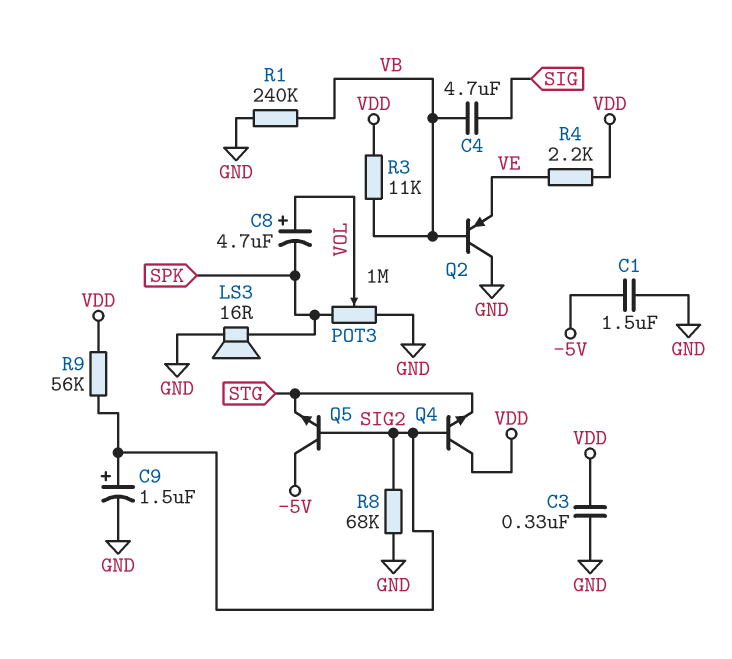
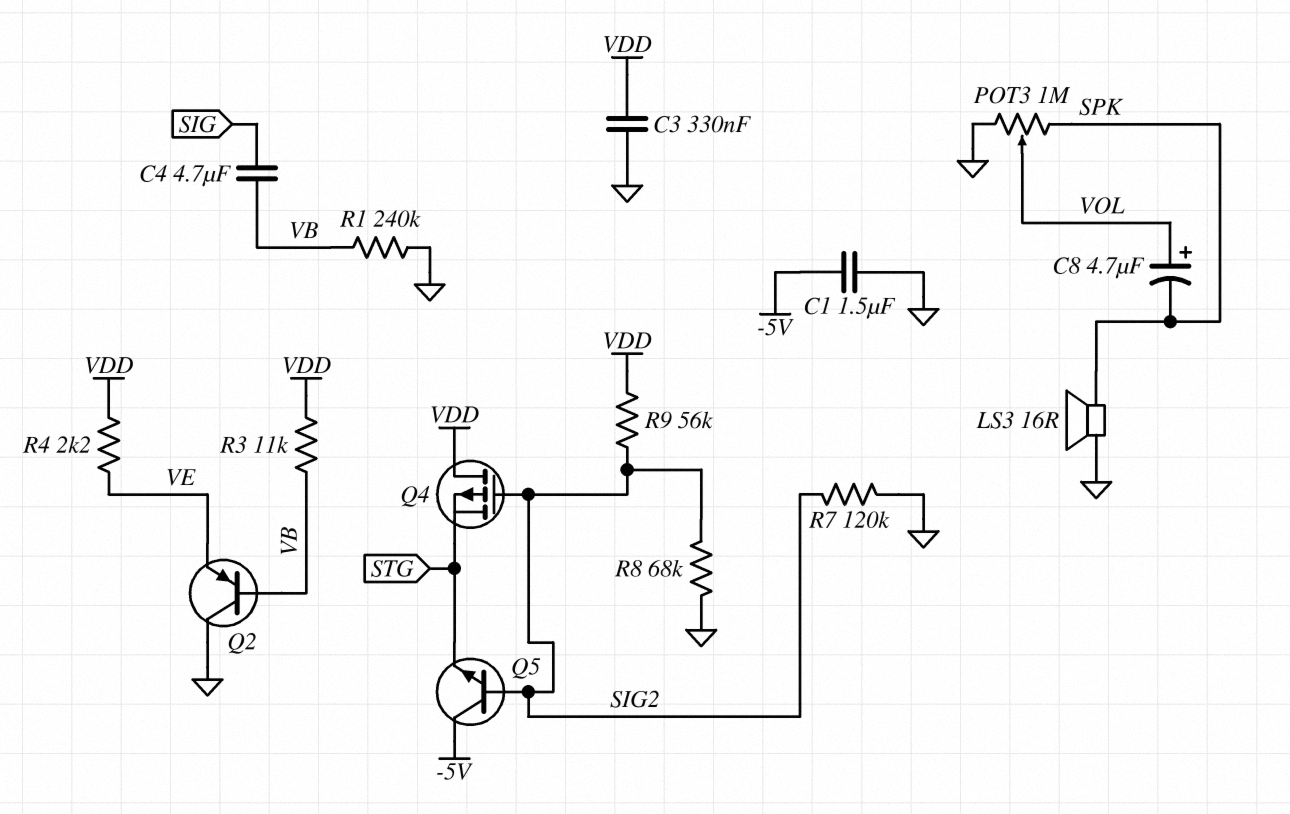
C9: 1.5uF (plus SIG2, minus GND) -> none
Q4: NPN (B SIG2, C VDD, E STG) -> PMOS (G SIG2, D VDD, S STG)
R7: none -> 120k (GND, SIG2)

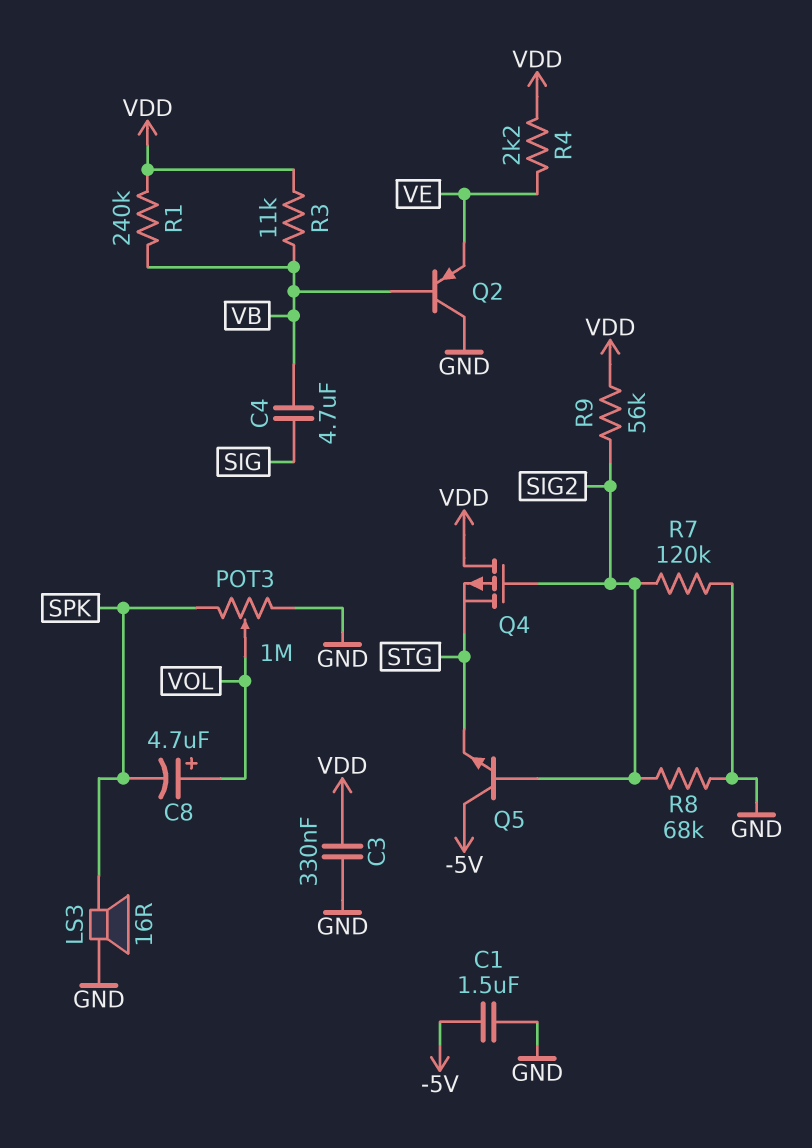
R1: 240k (GND, VB) -> 240k (VB, VDD)

